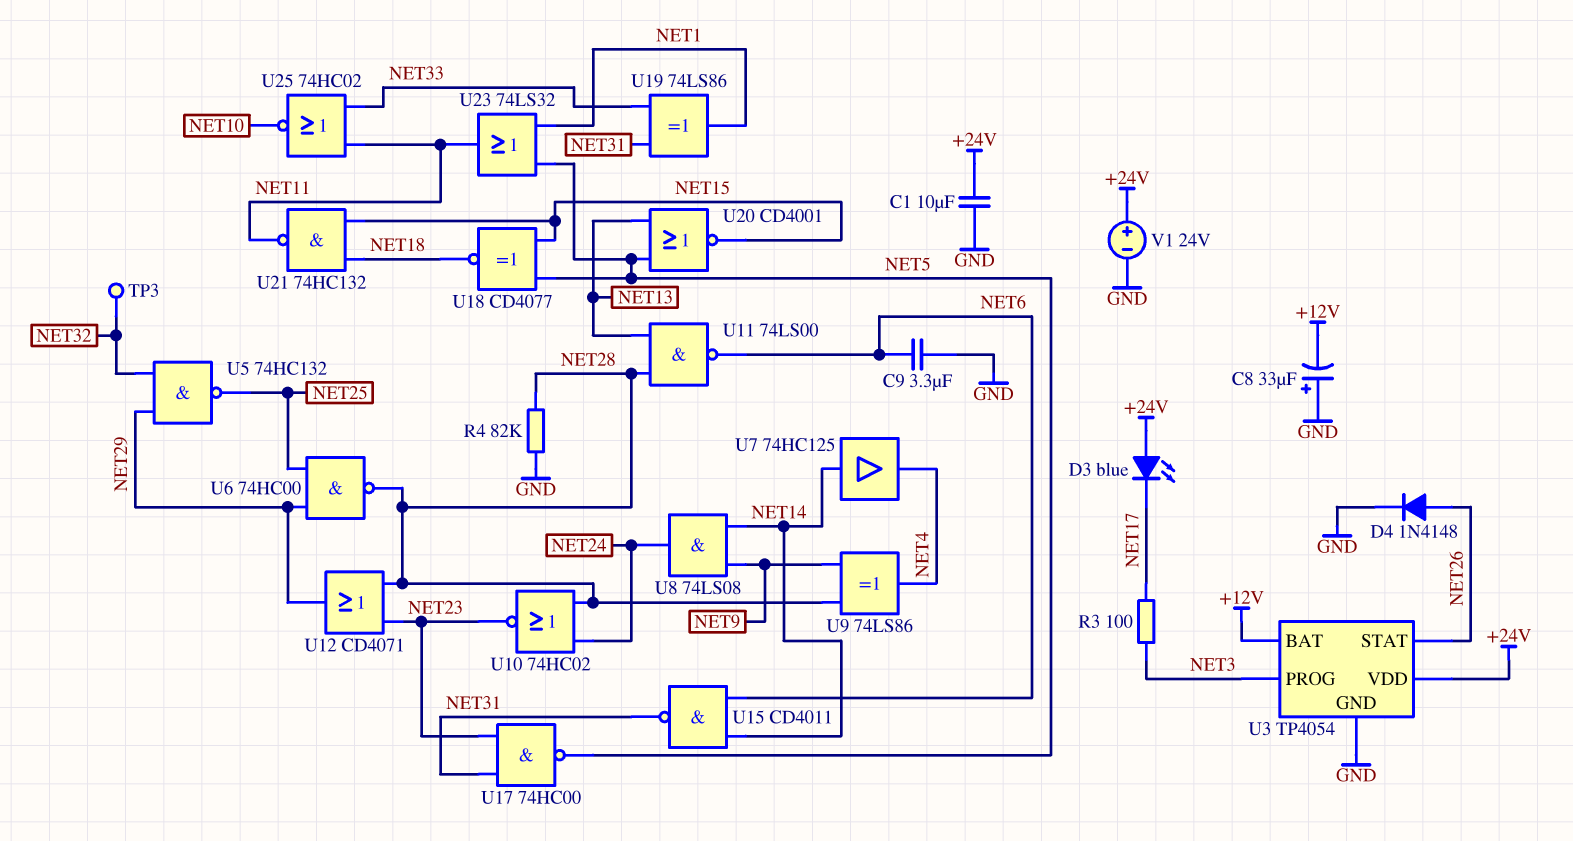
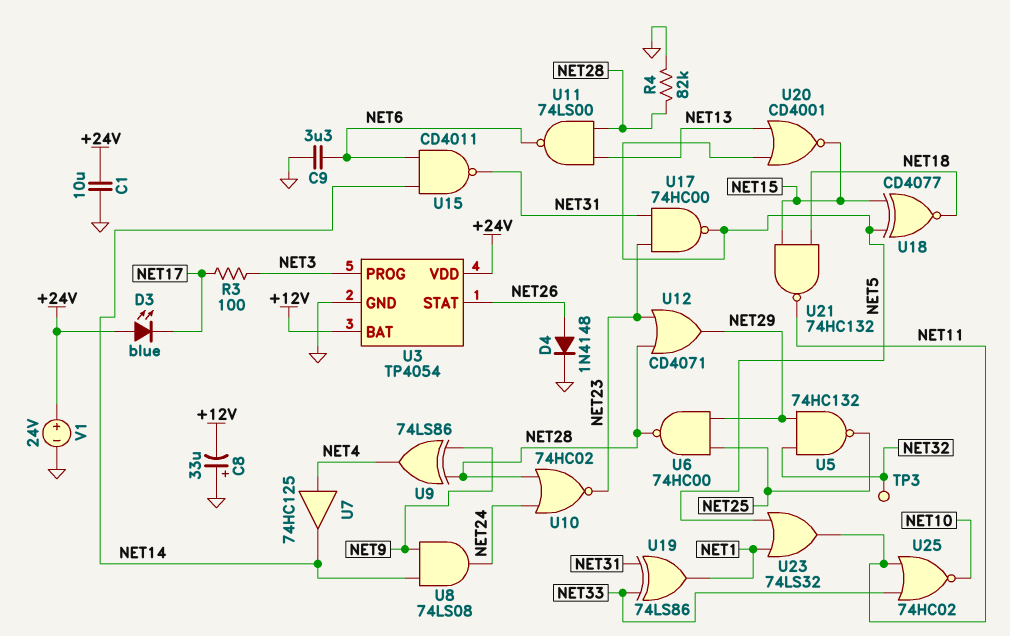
U7: buffer 74HC125 (in NET14, out NET4) -> buffer 74HC125 (in NET4, out NET14)

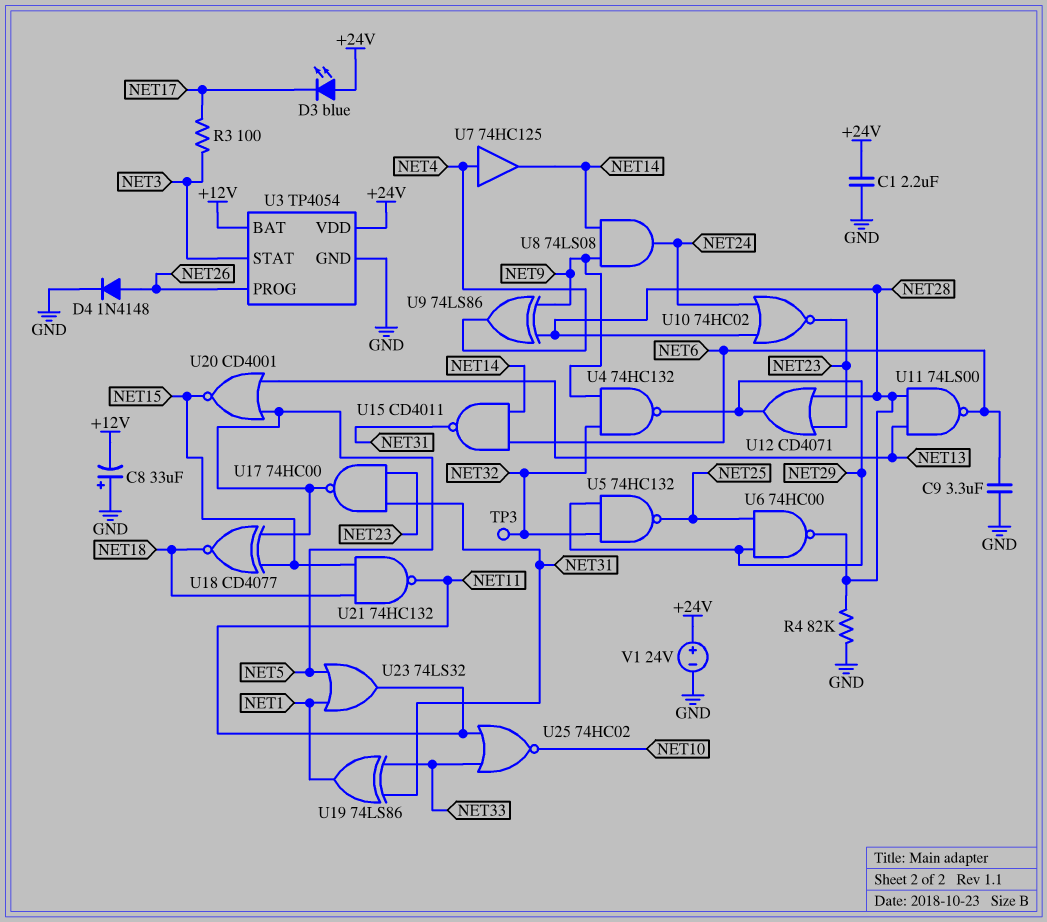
C1: 10uF (+24V, GND) -> 2.2uF (+24V, GND)
U3 pin PROG: NET3 -> NET26
U3 pin STAT: NET26 -> NET3
U4: none -> NAND 74HC132 (in NET9, in NET32, out NET29)

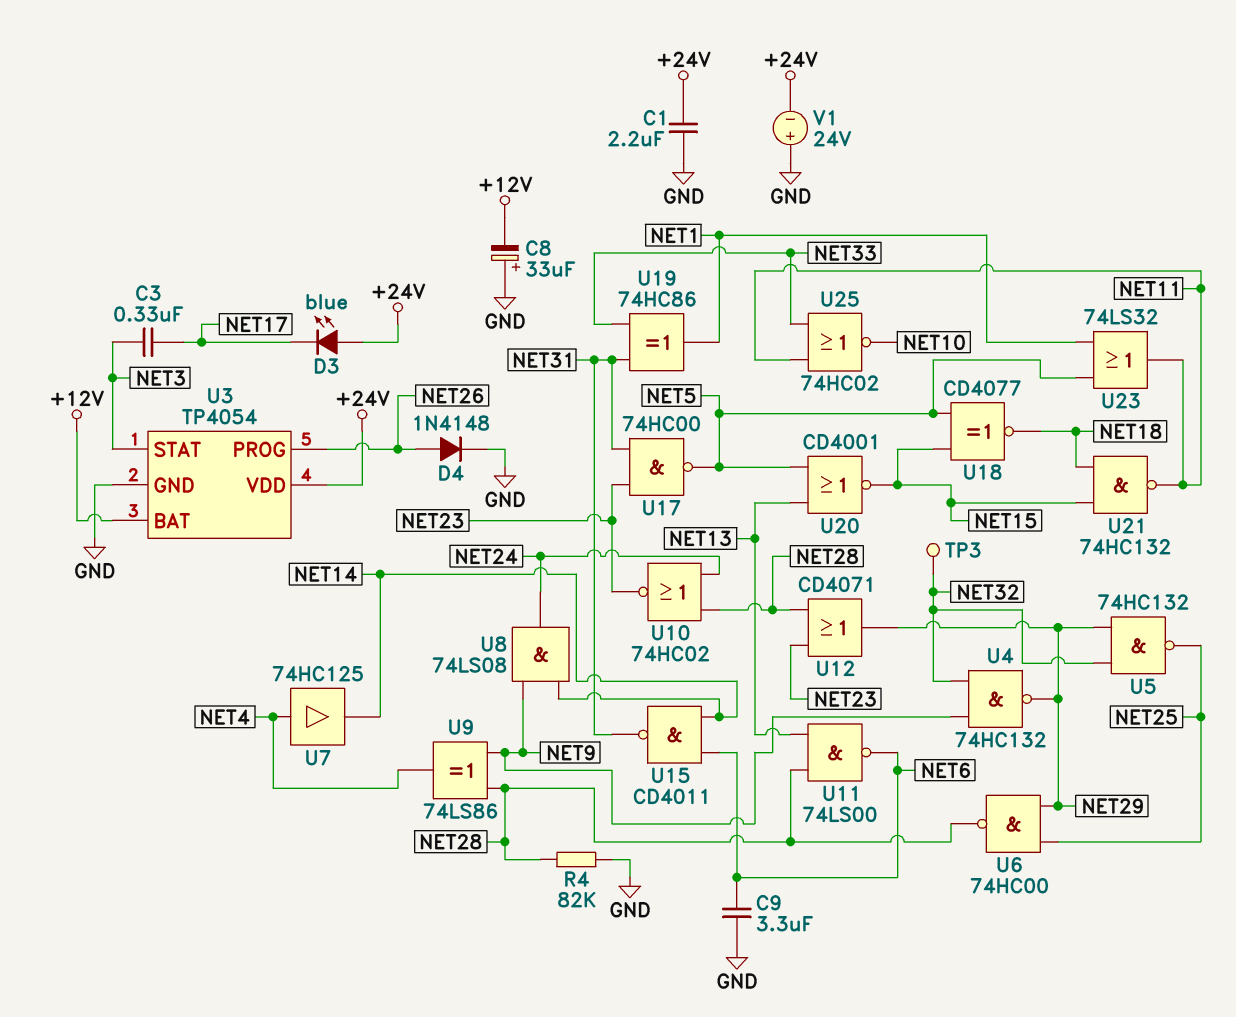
C3: none -> 330nF (NET3, NET17)
R3: 100 (NET3, NET17) -> none
U19: XOR 74LS86 (in NET31, in NET33, out NET1) -> XOR 74HC86 (in NET31, in NET33, out NET1)
V1: 24V (plus +24V, minus GND) -> 24V (plus GND, minus +24V)

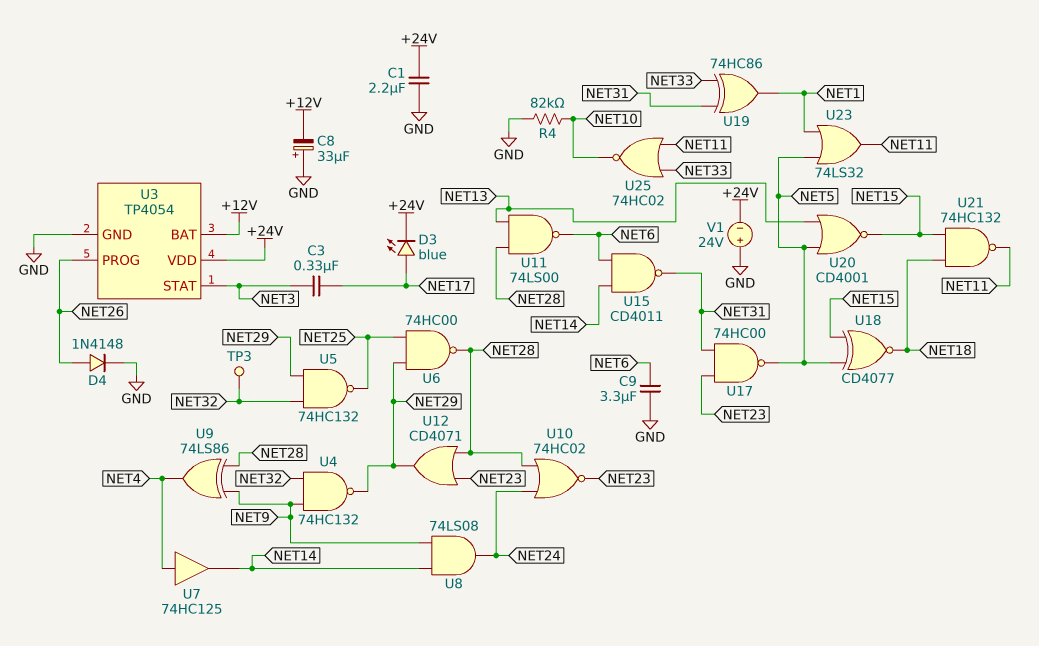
D3: LED blue (A +24V, K NET17) -> LED blue (A NET17, K +24V)
R4: 82k (GND, NET28) -> 82k (GND, NET10)

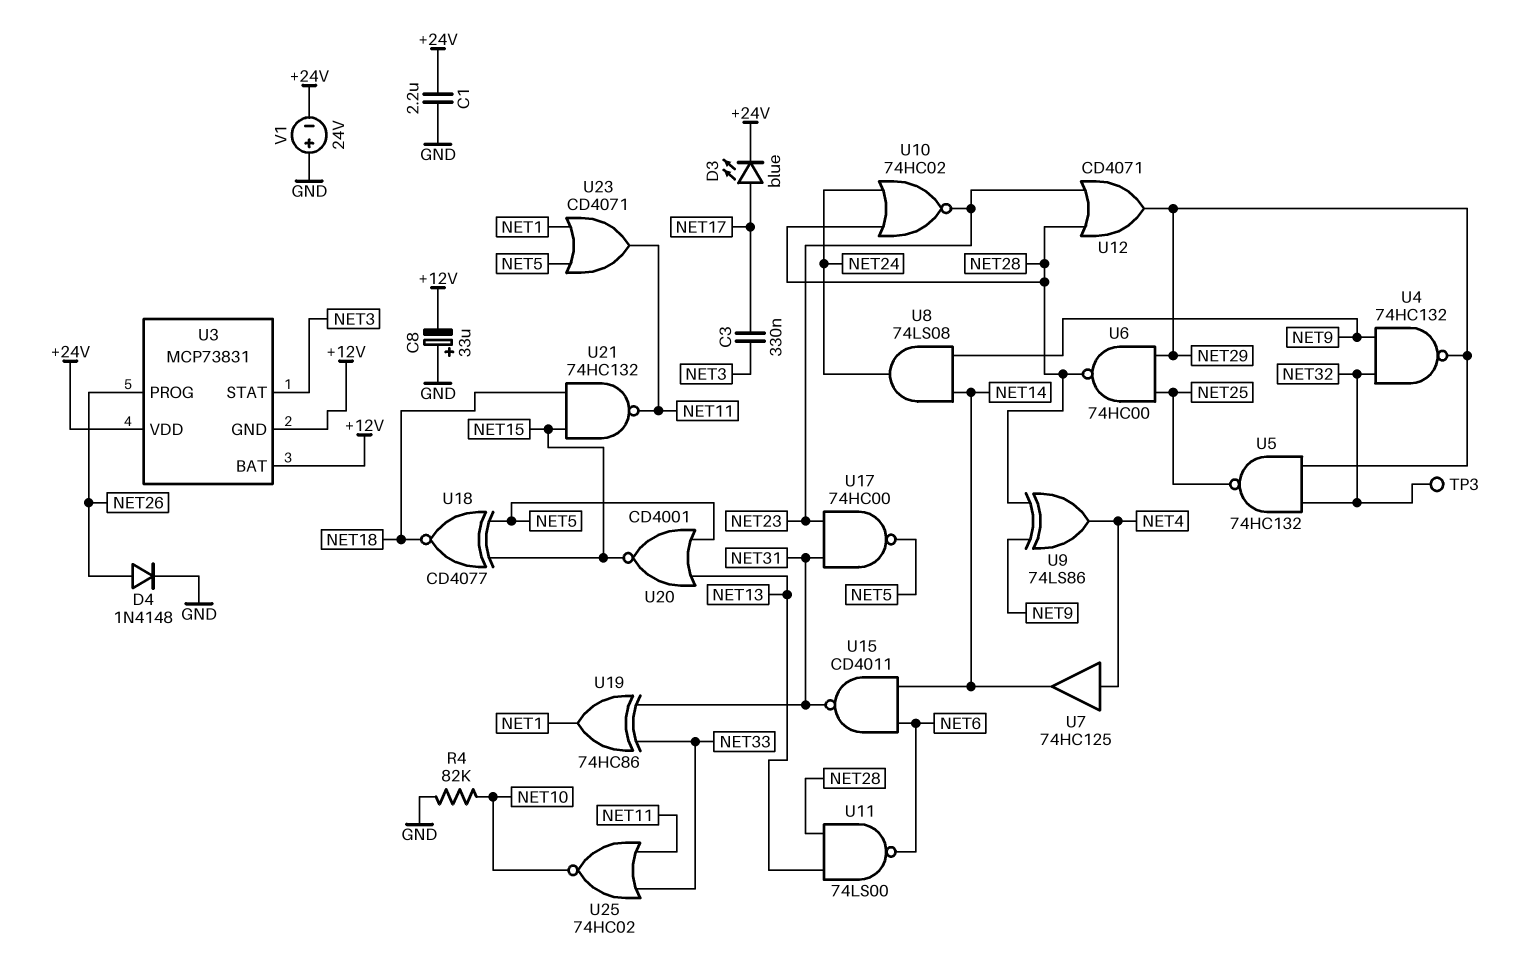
C9: 3.3uF (GND, NET6) -> none
U3: TP4054 -> MCP73831
U3 pin GND: GND -> +12V
U23: OR 74LS32 (in NET1, in NET5, out NET11) -> OR CD4071 (in NET1, in NET5, out NET11)

